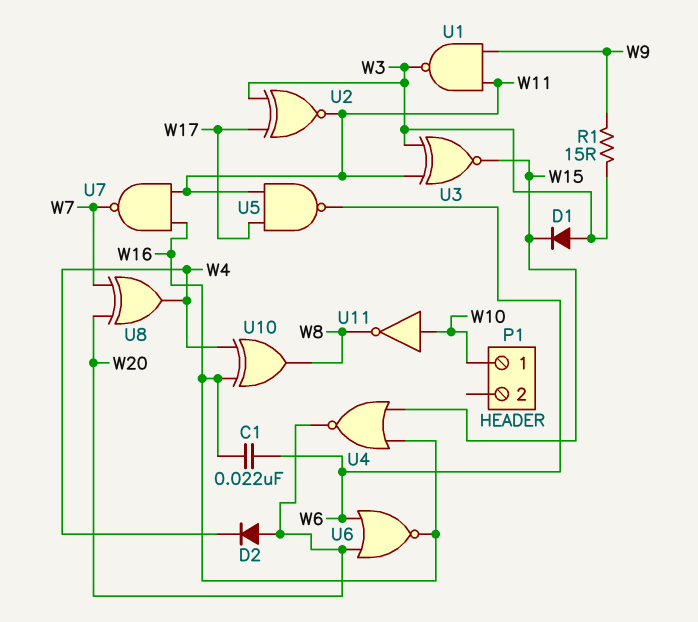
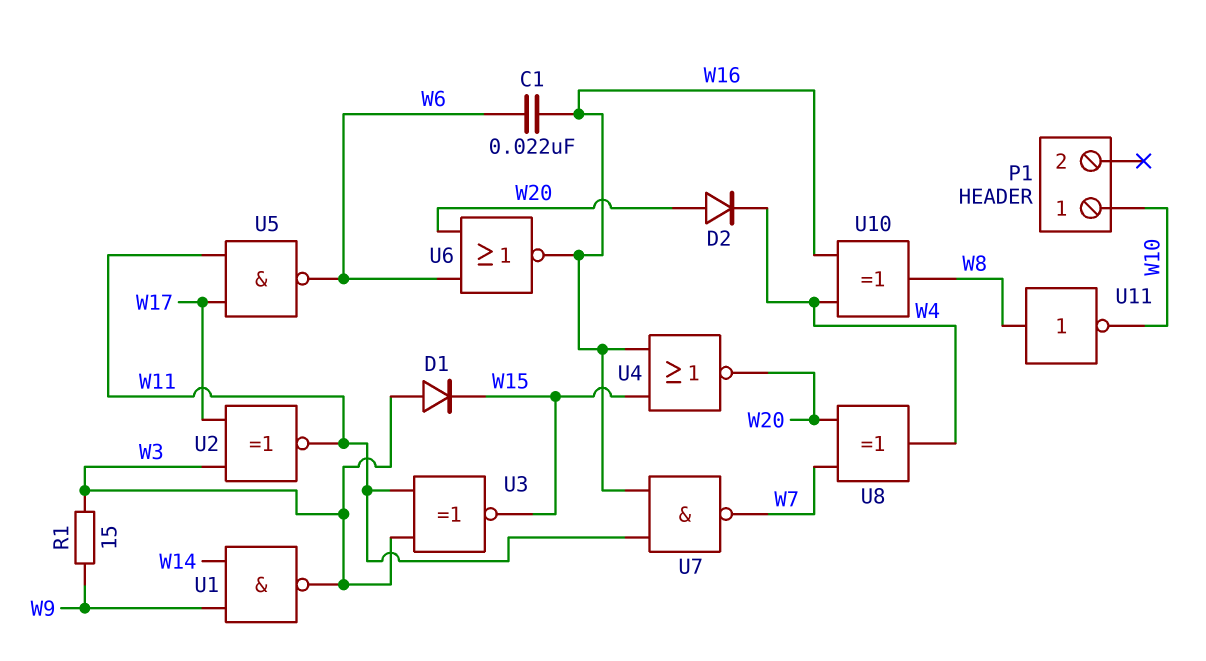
U1: NAND (in W9, in W11, out W3) -> NAND (in W9, in W14, out W3)
U11: NOT (in W10, out W8) -> NOT (in W8, out W10)

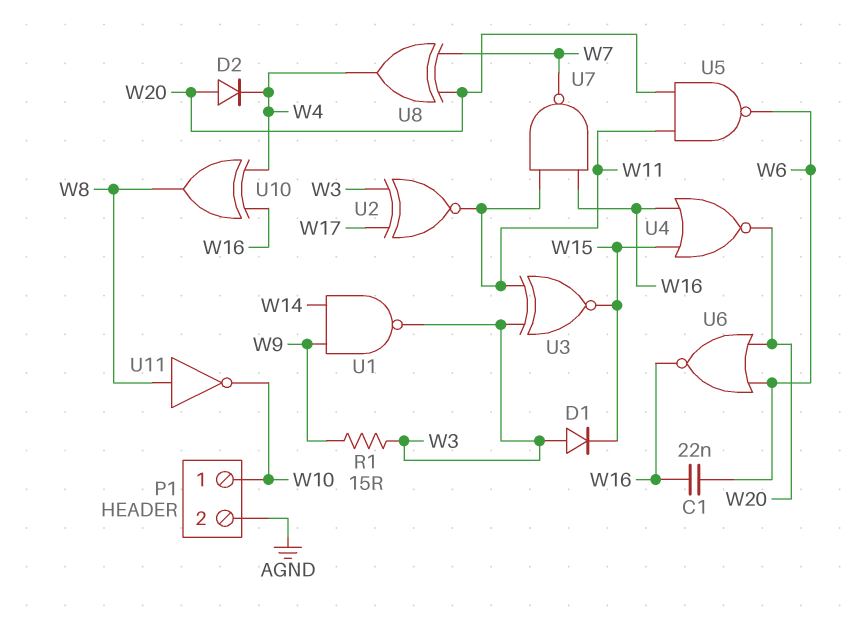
P1 pin 2: none -> AGND
U5: NAND (in W11, in W17, out W6) -> NAND (in W11, in W20, out W6)

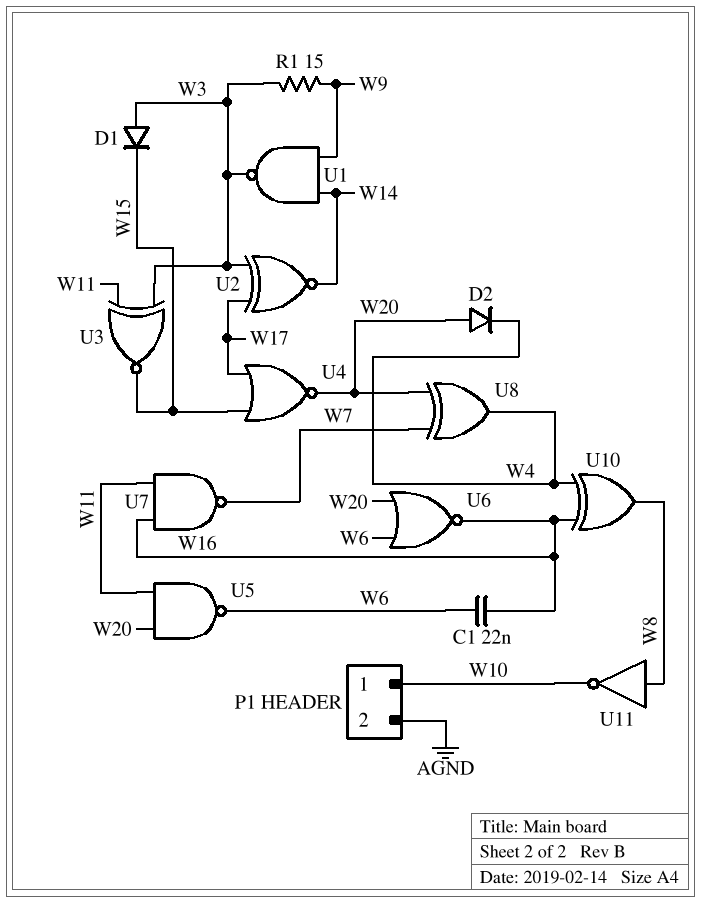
U2: XNOR (in W3, in W17, out W11) -> XNOR (in W3, in W17, out W14)
U4: NOR (in W15, in W16, out W20) -> NOR (in W15, in W17, out W20)

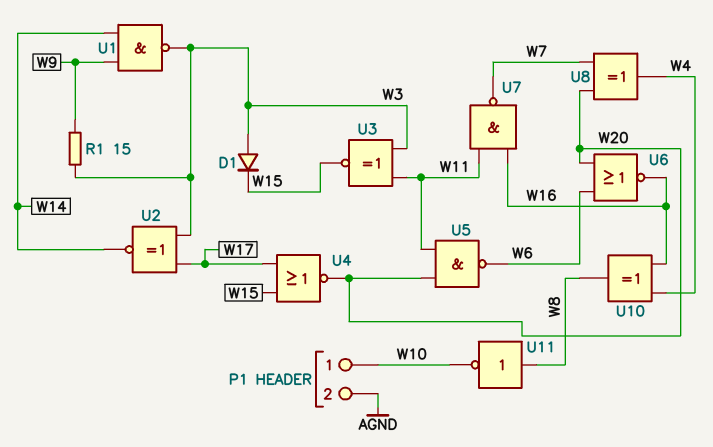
C1: 22nF (W6, W16) -> none
D2: diode (A W20, K W4) -> none

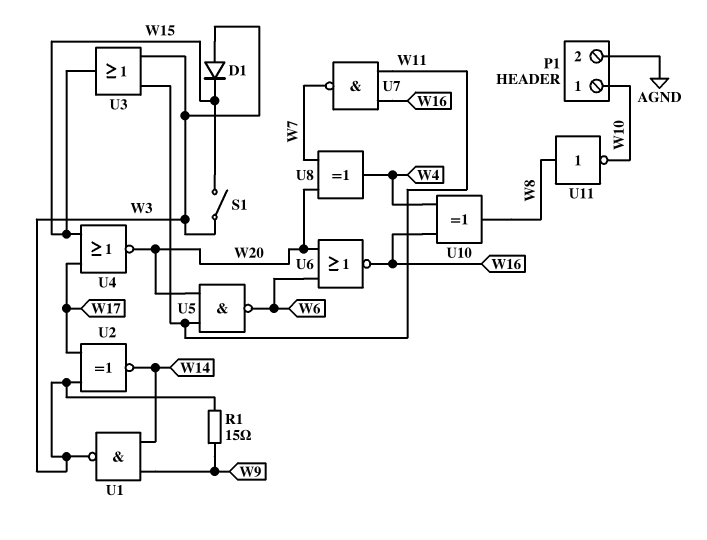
S1: none -> switch (W3, W15)
U3: XNOR (in W3, in W11, out W15) -> OR (in W3, in W11, out W15)

